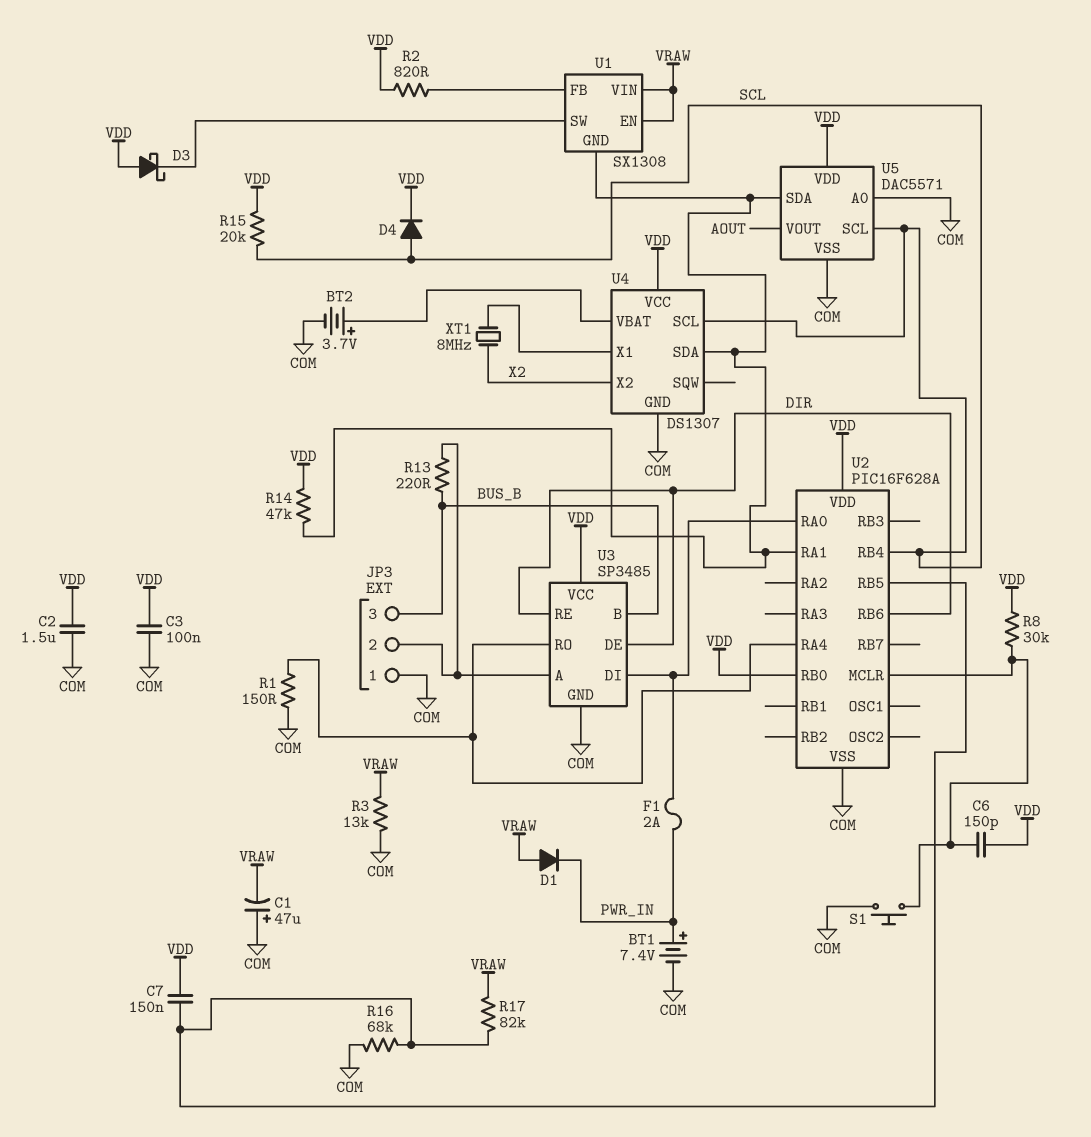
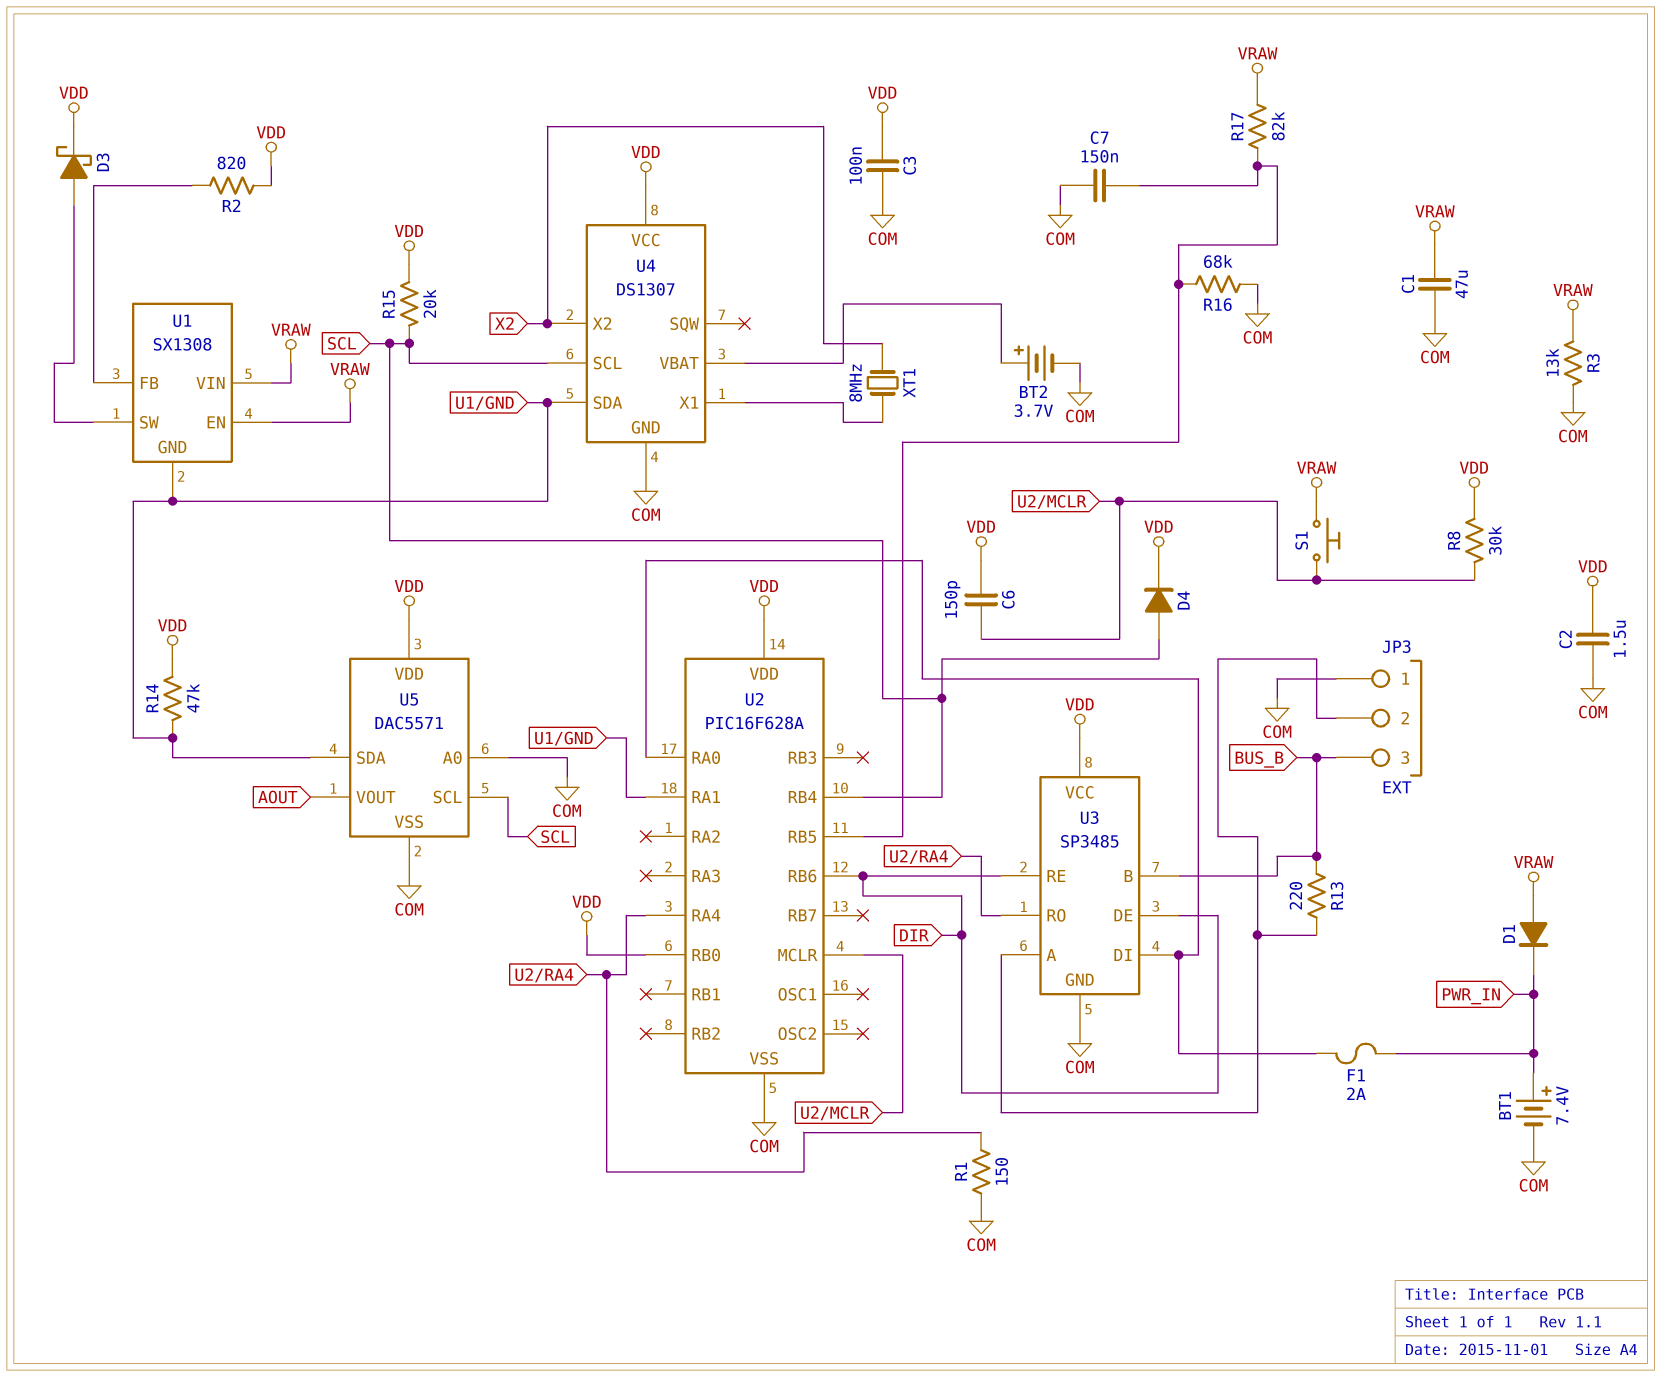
C1: 47uF (plus COM, minus VRAW) -> 47uF (COM, VRAW)
C7: 150nF (U2/RB5, VDD) -> 150nF (COM, U2/RB5)
D3: schottky (A VDD, K U1/SW) -> schottky (A U1/SW, K VDD)
S1: button (COM, U2/MCLR) -> button (U2/MCLR, VRAW)

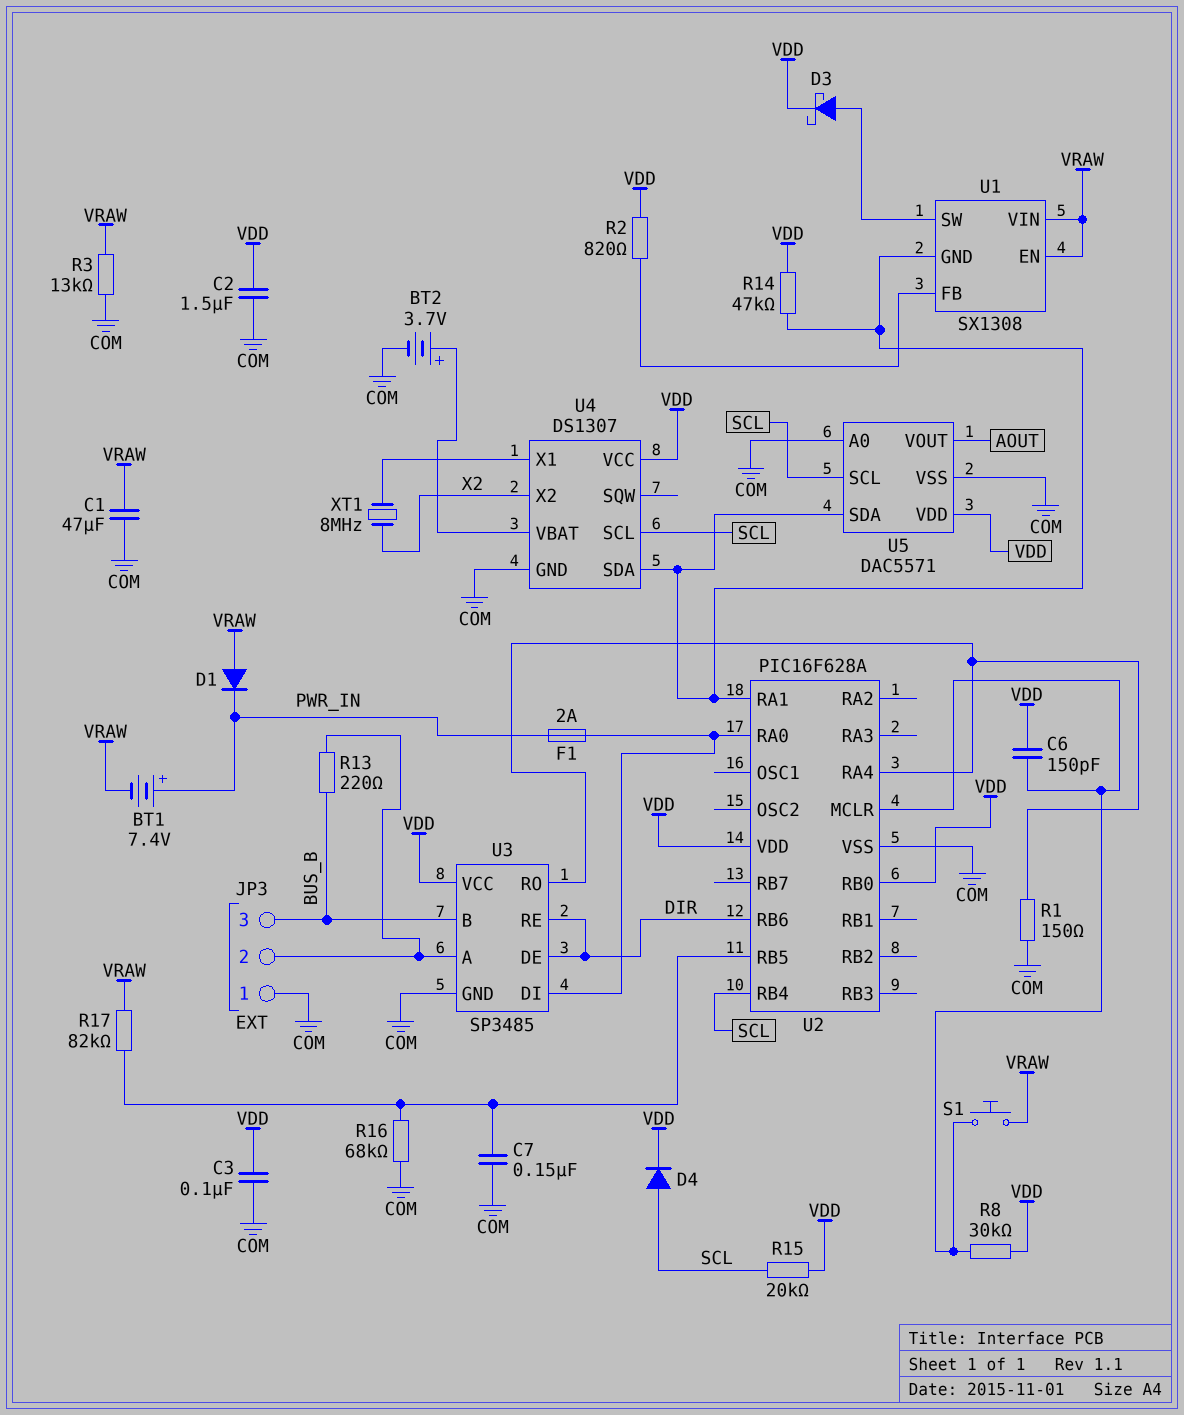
BT1: 7.4V (plus PWR_IN, minus COM) -> 7.4V (plus PWR_IN, minus VRAW)

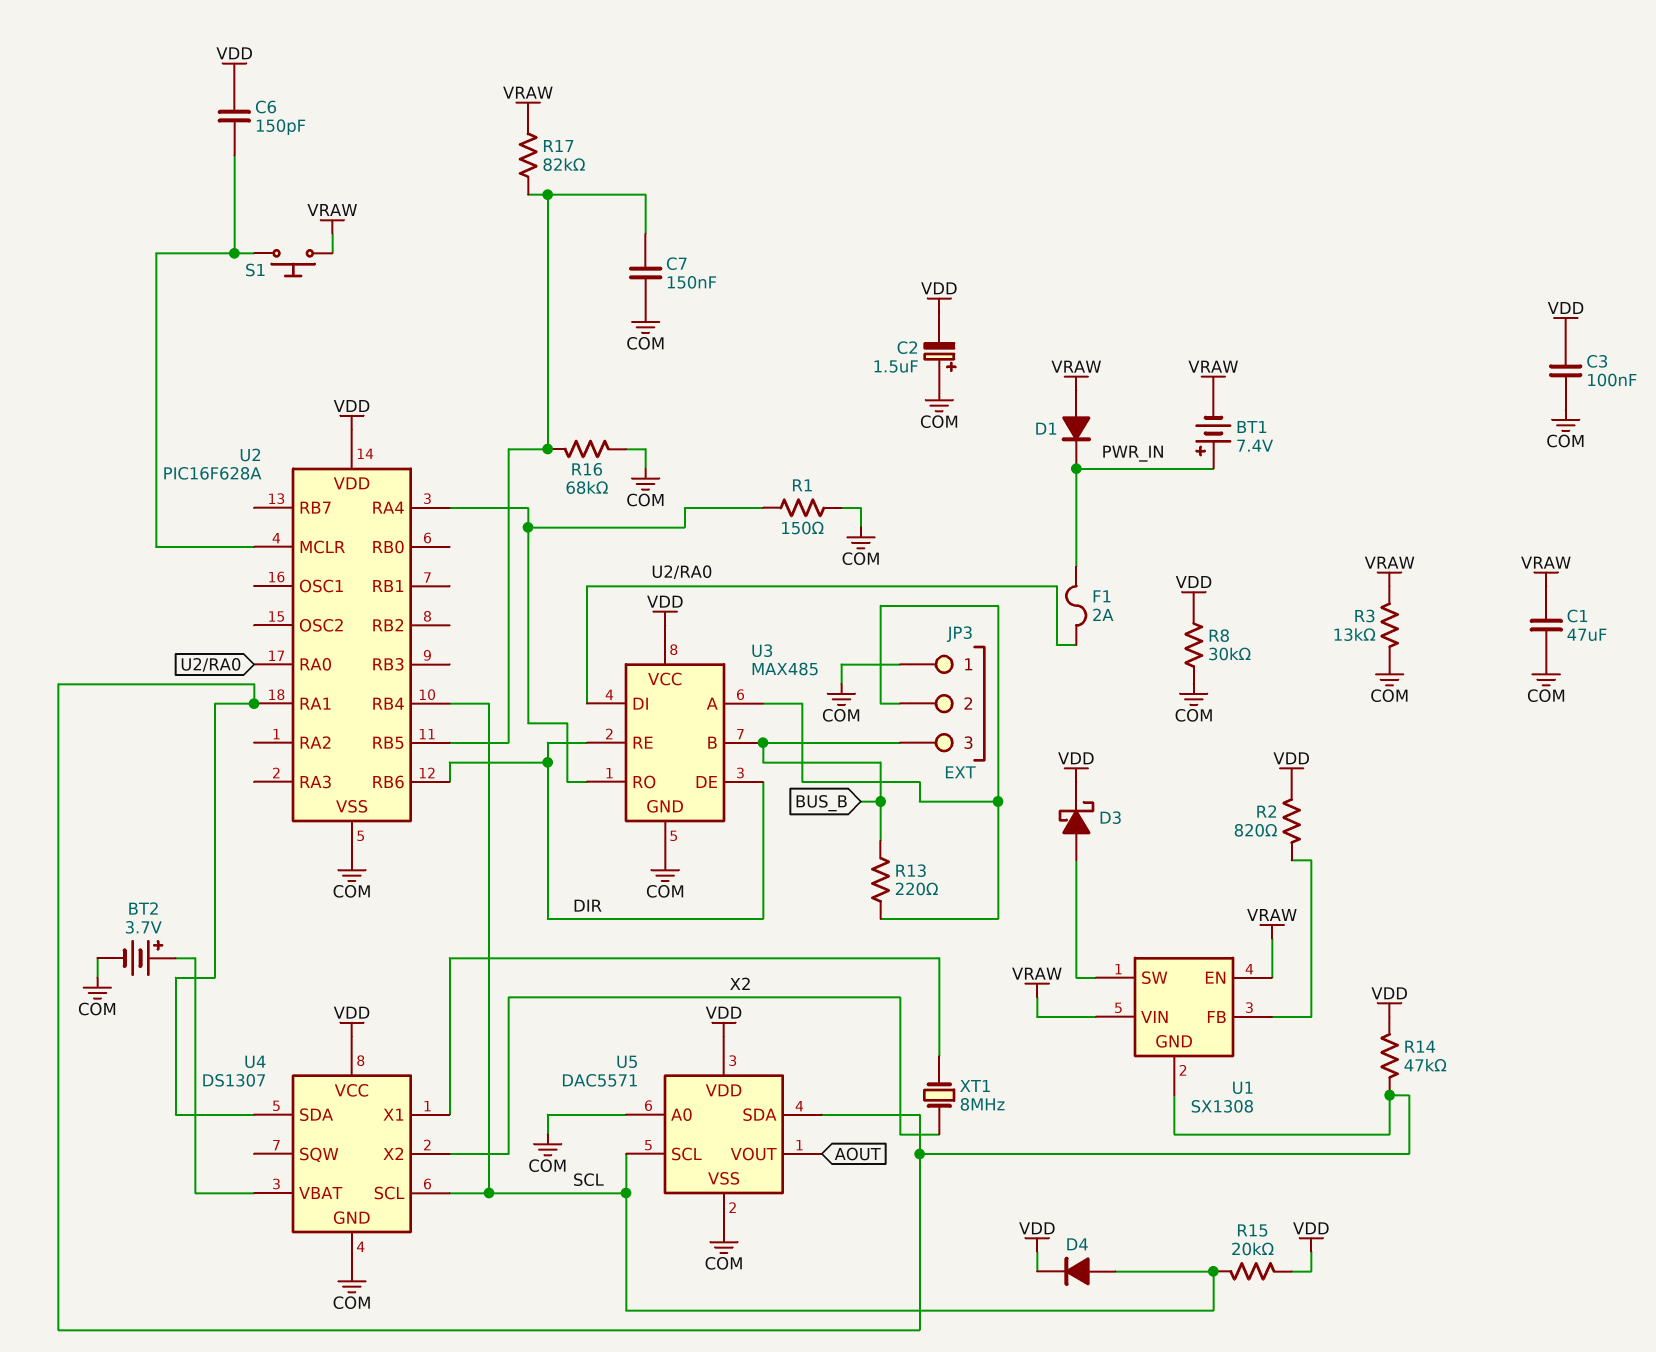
C2: 1.5uF (COM, VDD) -> 1.5uF (plus COM, minus VDD)
R8: 30k (U2/MCLR, VDD) -> 30k (COM, VDD)
U2 pin RB0: VDD -> none
U3: SP3485 -> MAX485

